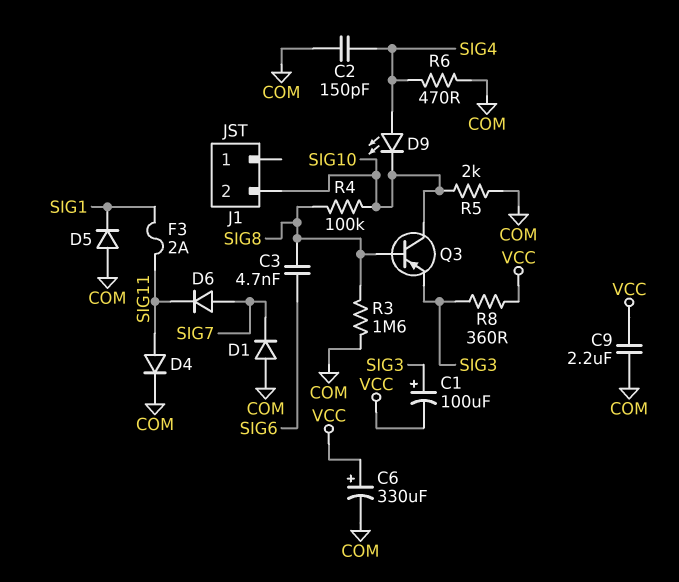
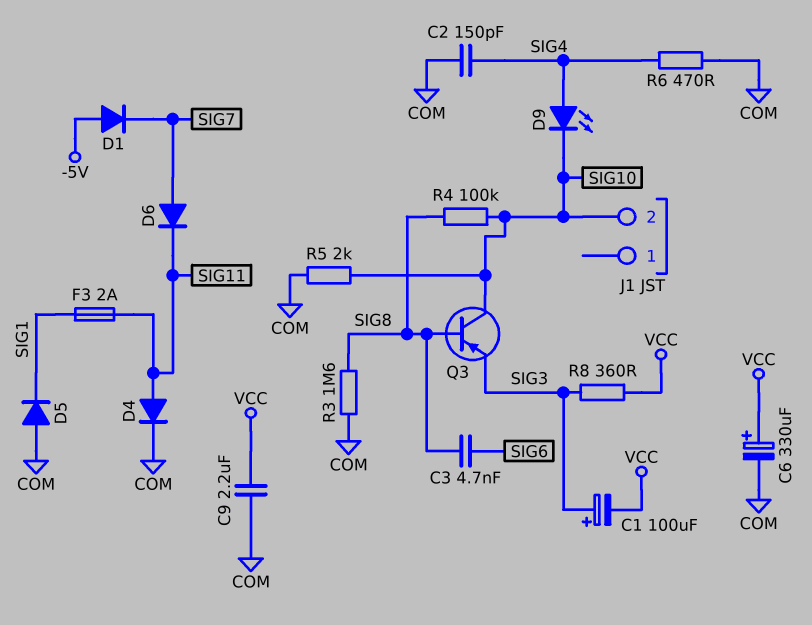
D1: diode (A COM, K SIG7) -> diode (A -5V, K SIG7)

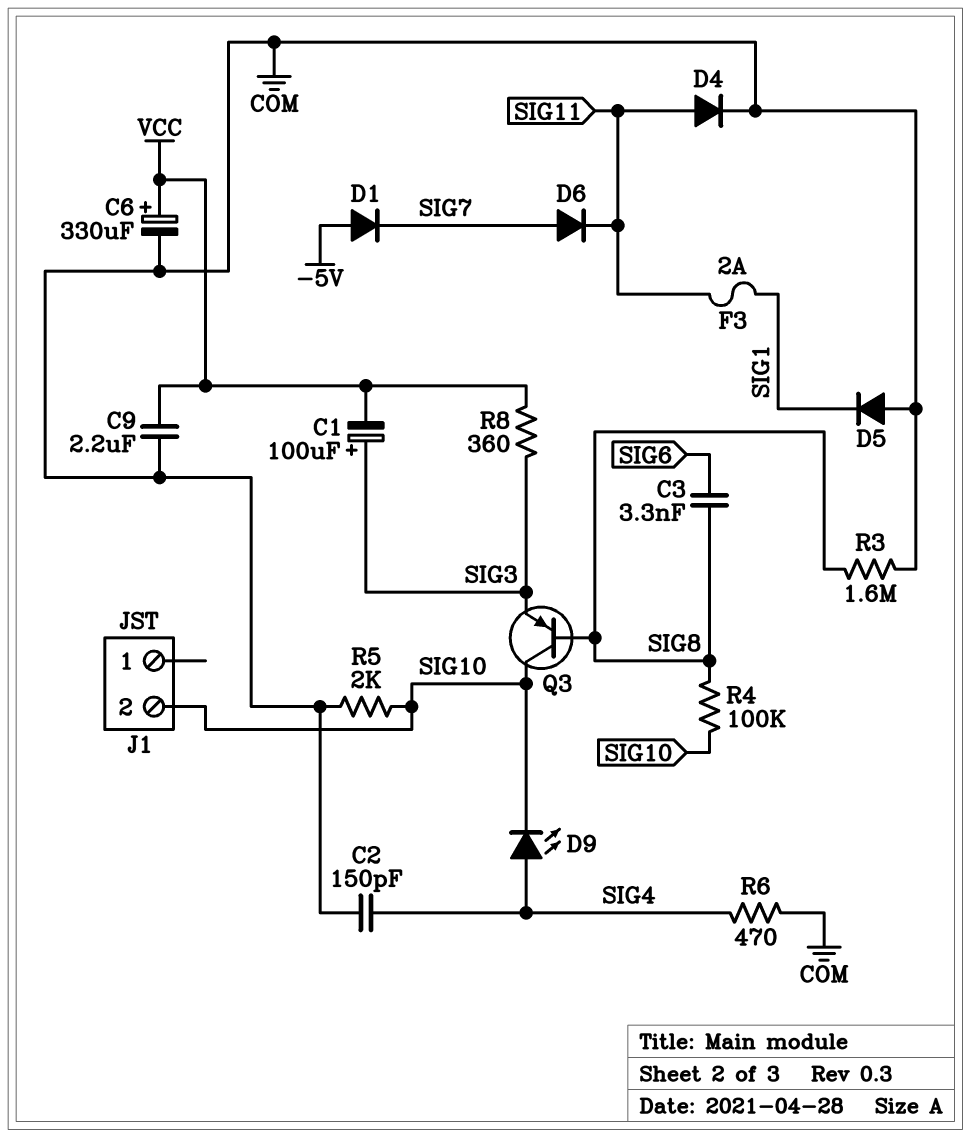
C3: 4.7nF (SIG6, SIG8) -> 3.3nF (SIG6, SIG8)

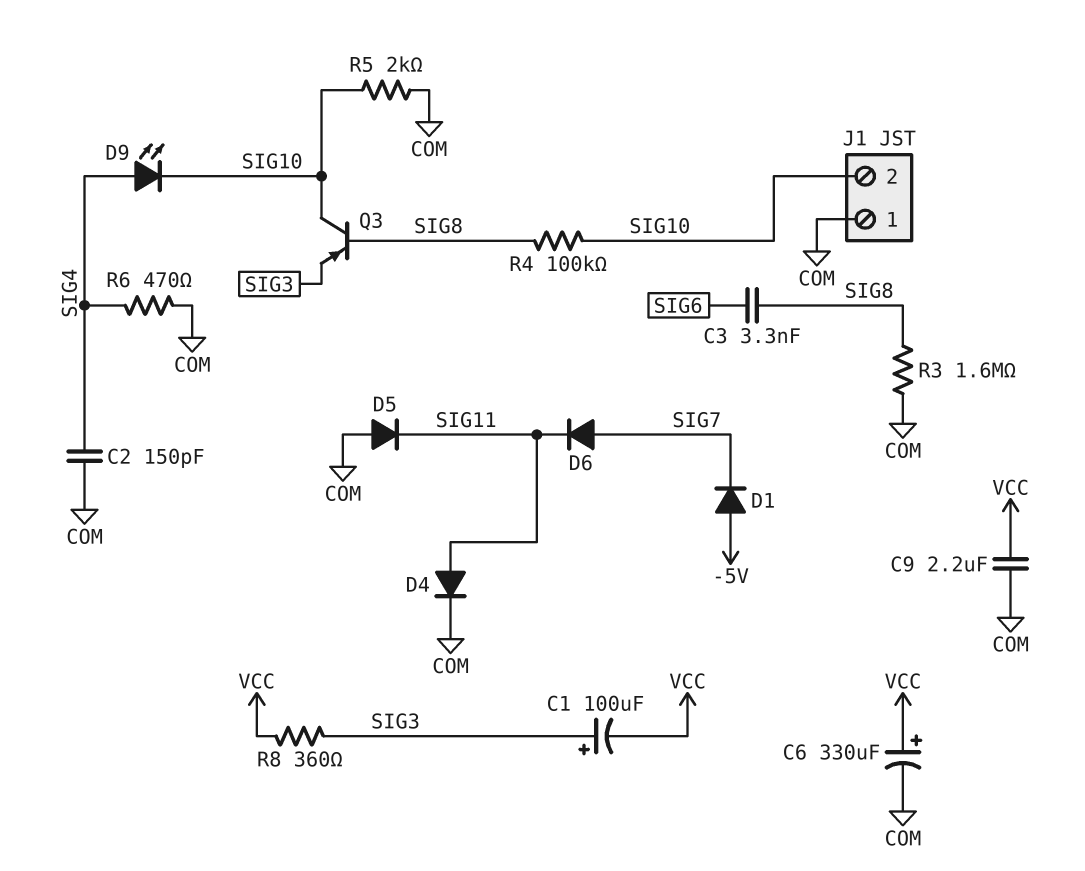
D5: diode (A COM, K SIG1) -> diode (A COM, K SIG11)
F3: 2A (SIG1, SIG11) -> none
J1 pin 1: none -> COM

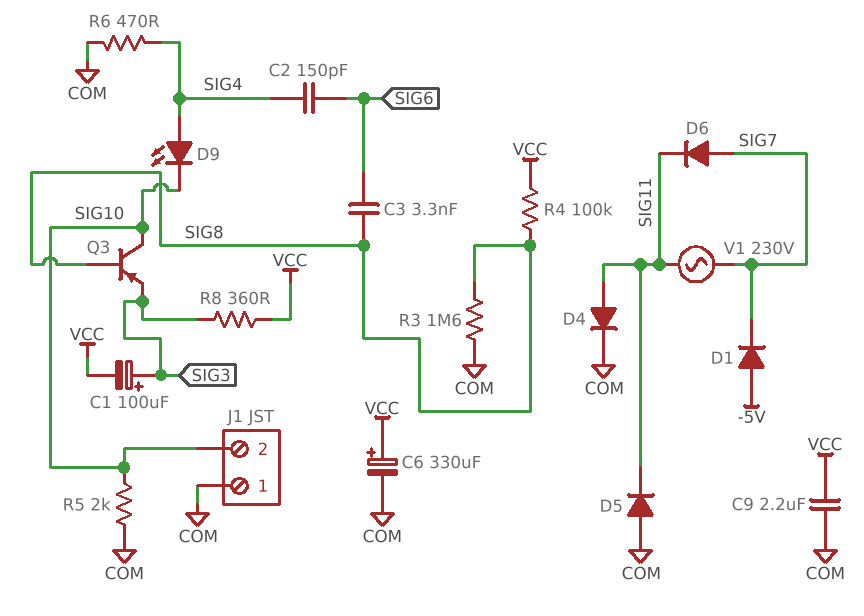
C2: 150pF (COM, SIG4) -> 150pF (SIG4, SIG6)
R4: 100k (SIG8, SIG10) -> 100k (SIG8, VCC)
V1: none -> AC 230V (SIG7, SIG11)

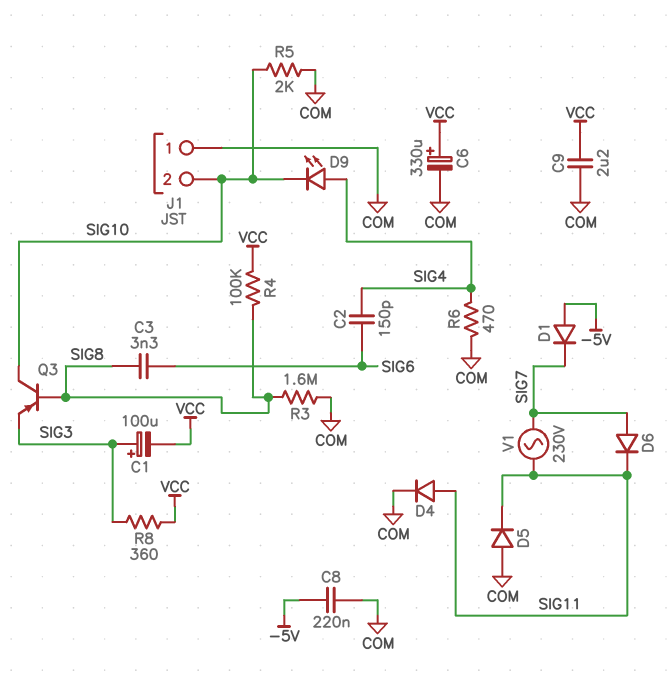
C8: none -> 220nF (-5V, COM)

